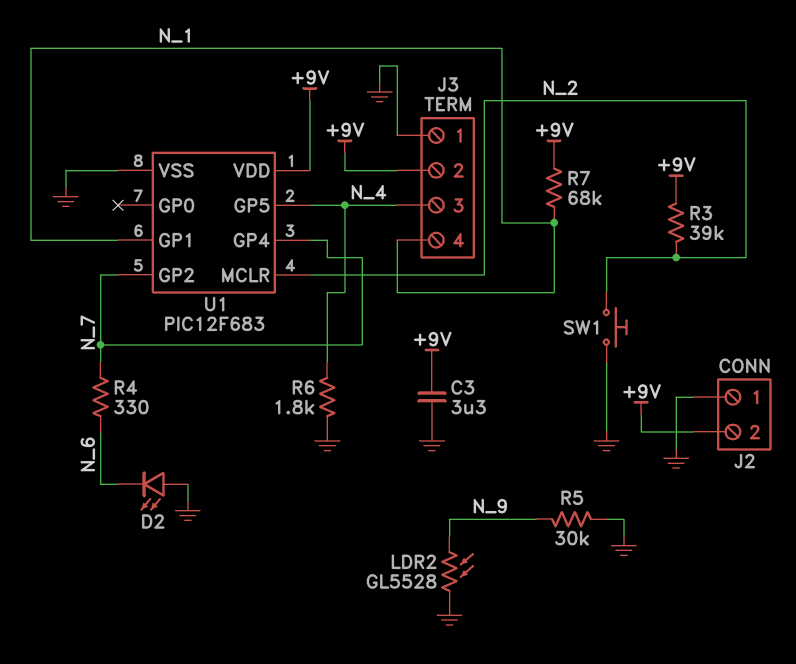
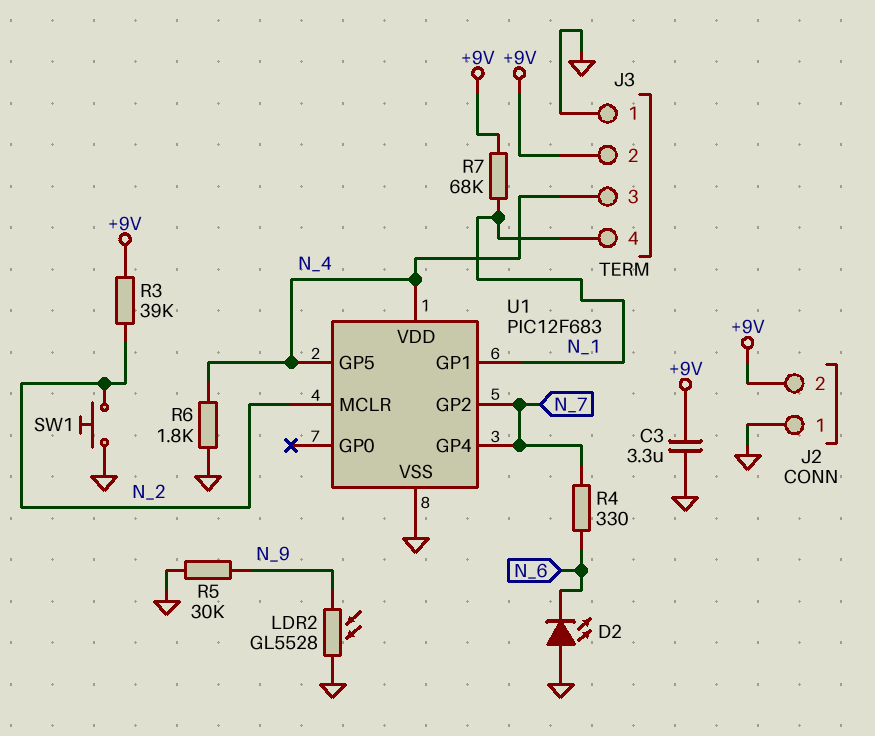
U1 pin VDD: +9V -> N_4

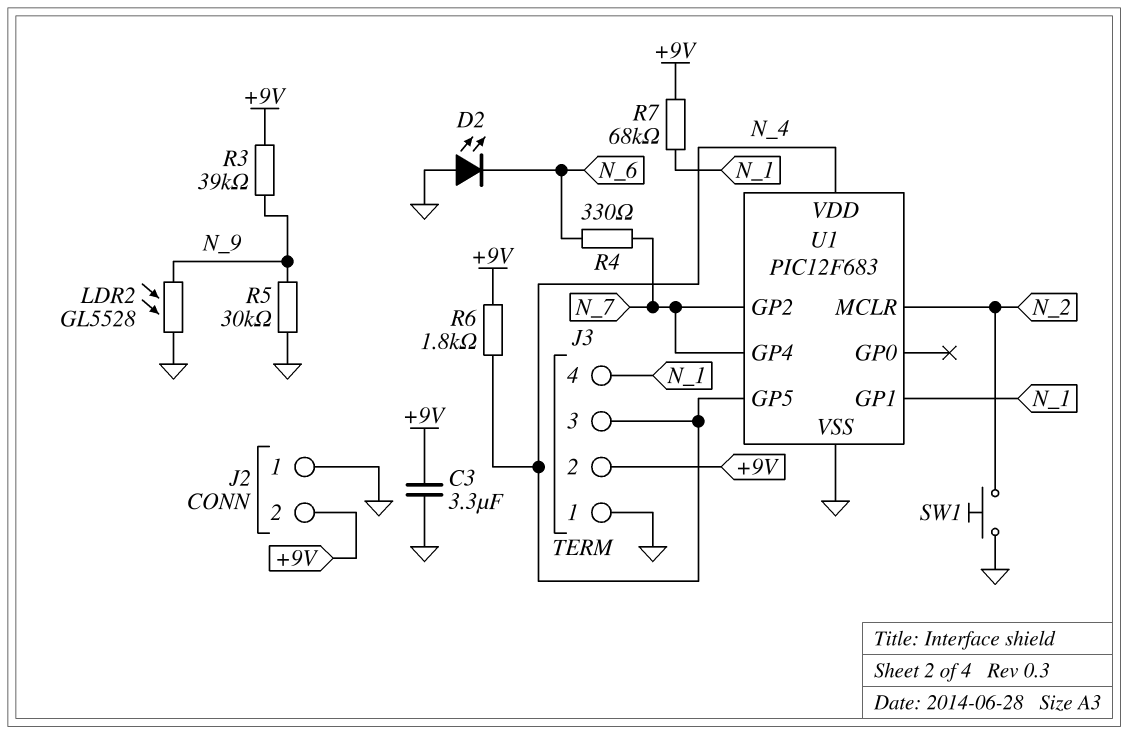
R3: 39k (+9V, N_2) -> 39k (+9V, N_9)
R6: 1.8k (GND, N_4) -> 1.8k (+9V, N_4)

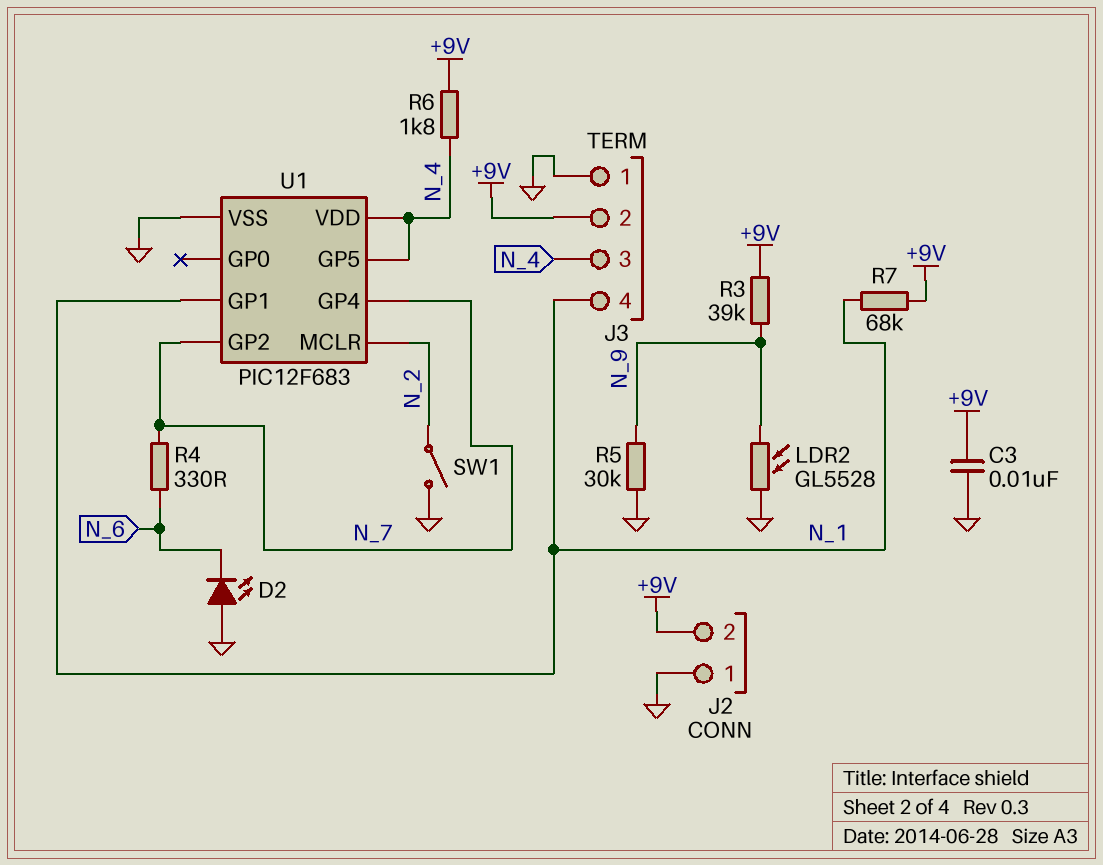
C3: 3.3uF (+9V, GND) -> 10nF (+9V, GND)
SW1: button (GND, N_2) -> switch (GND, N_2)

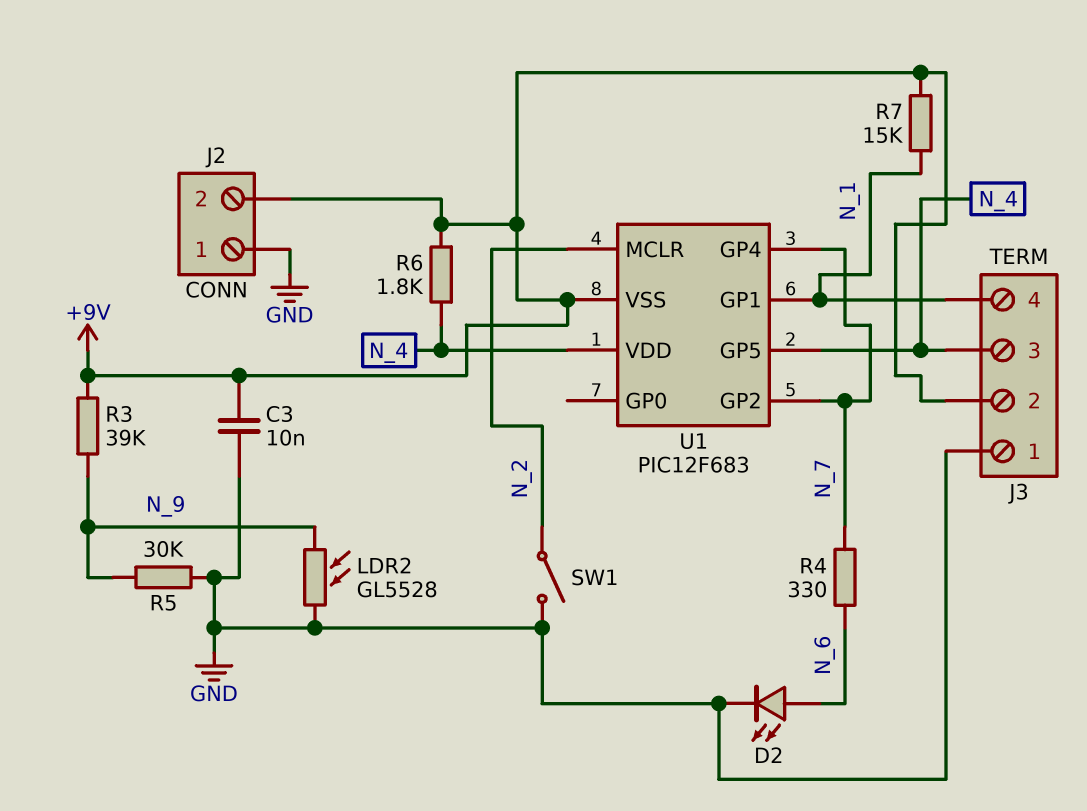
D2: LED (A GND, K N_6) -> LED (A N_6, K GND)
R7: 68k (+9V, N_1) -> 15k (+9V, N_1)
U1 pin VSS: GND -> +9V

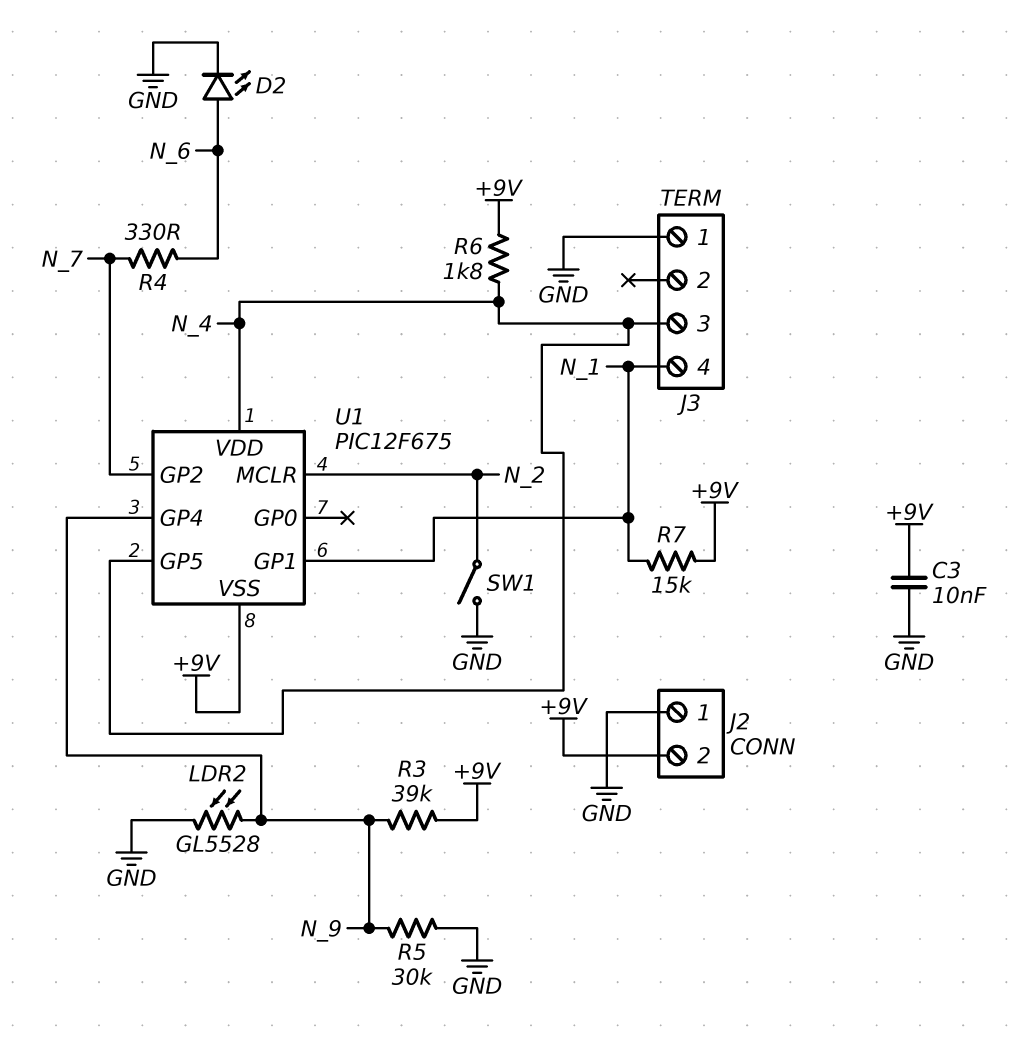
J3 pin 2: +9V -> none
U1: PIC12F683 -> PIC12F675
U1 pin GP4: N_7 -> N_9

